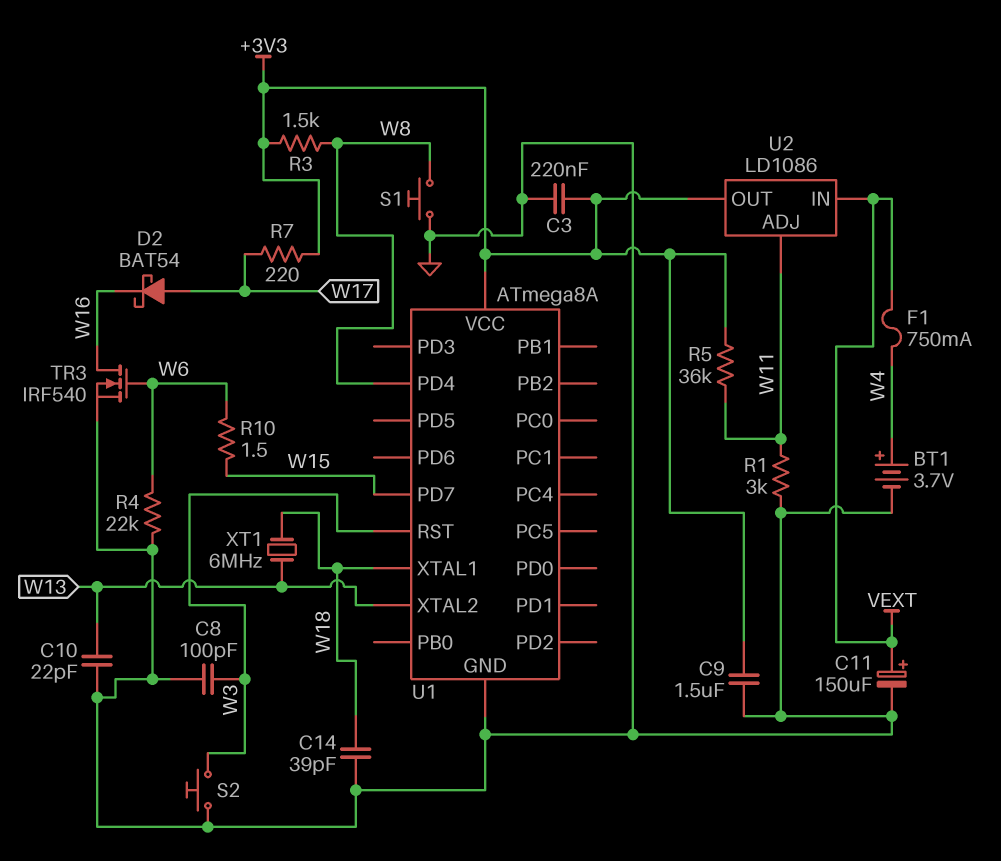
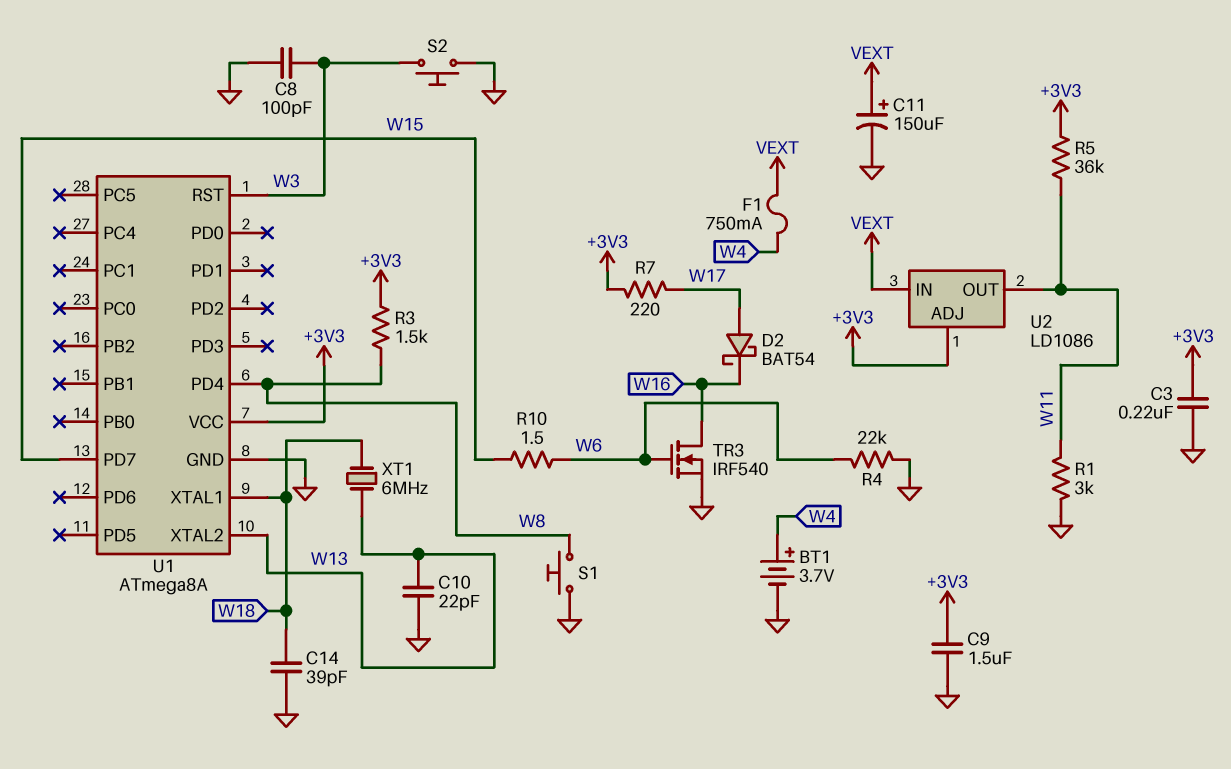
U2 pin ADJ: W11 -> +3V3
U2 pin OUT: +3V3 -> W11

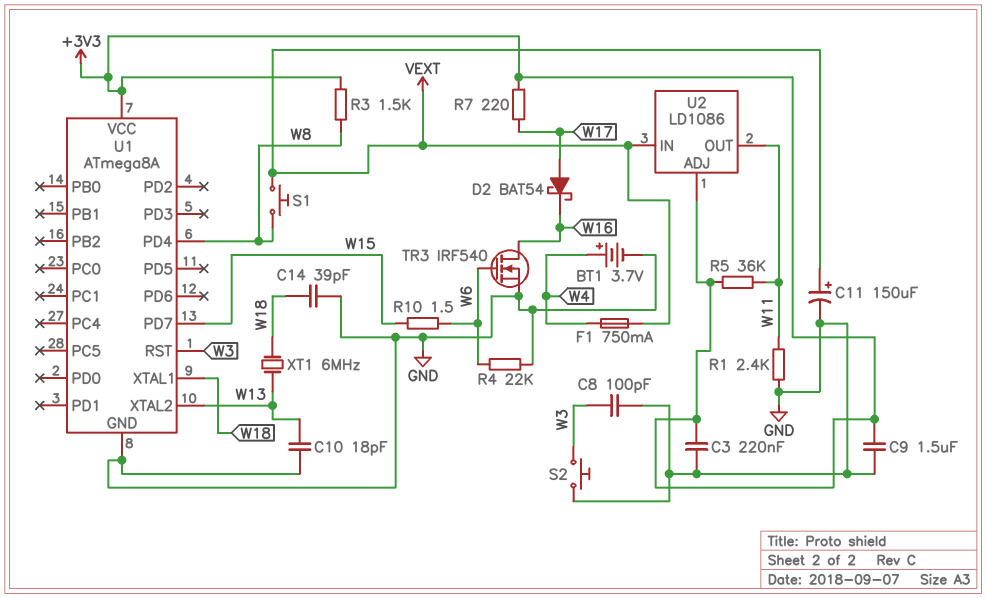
C10: 22pF (GND, W13) -> 18pF (GND, W13)
R1: 3k (GND, W11) -> 2.4k (GND, W11)
S1: button (GND, W8) -> button (VEXT, W8)

